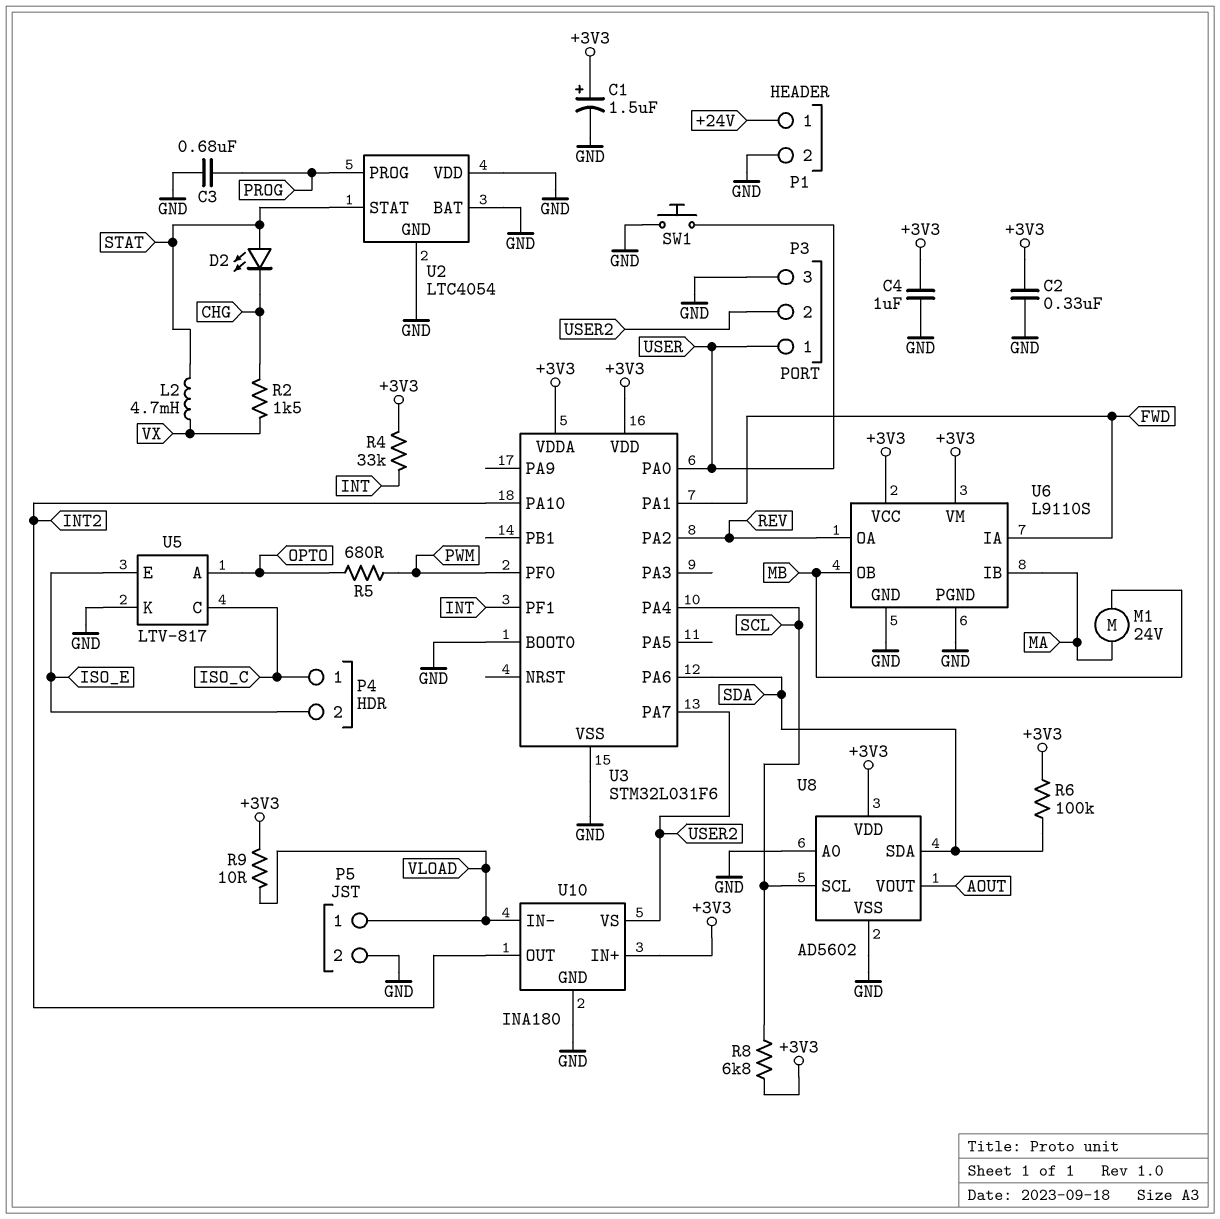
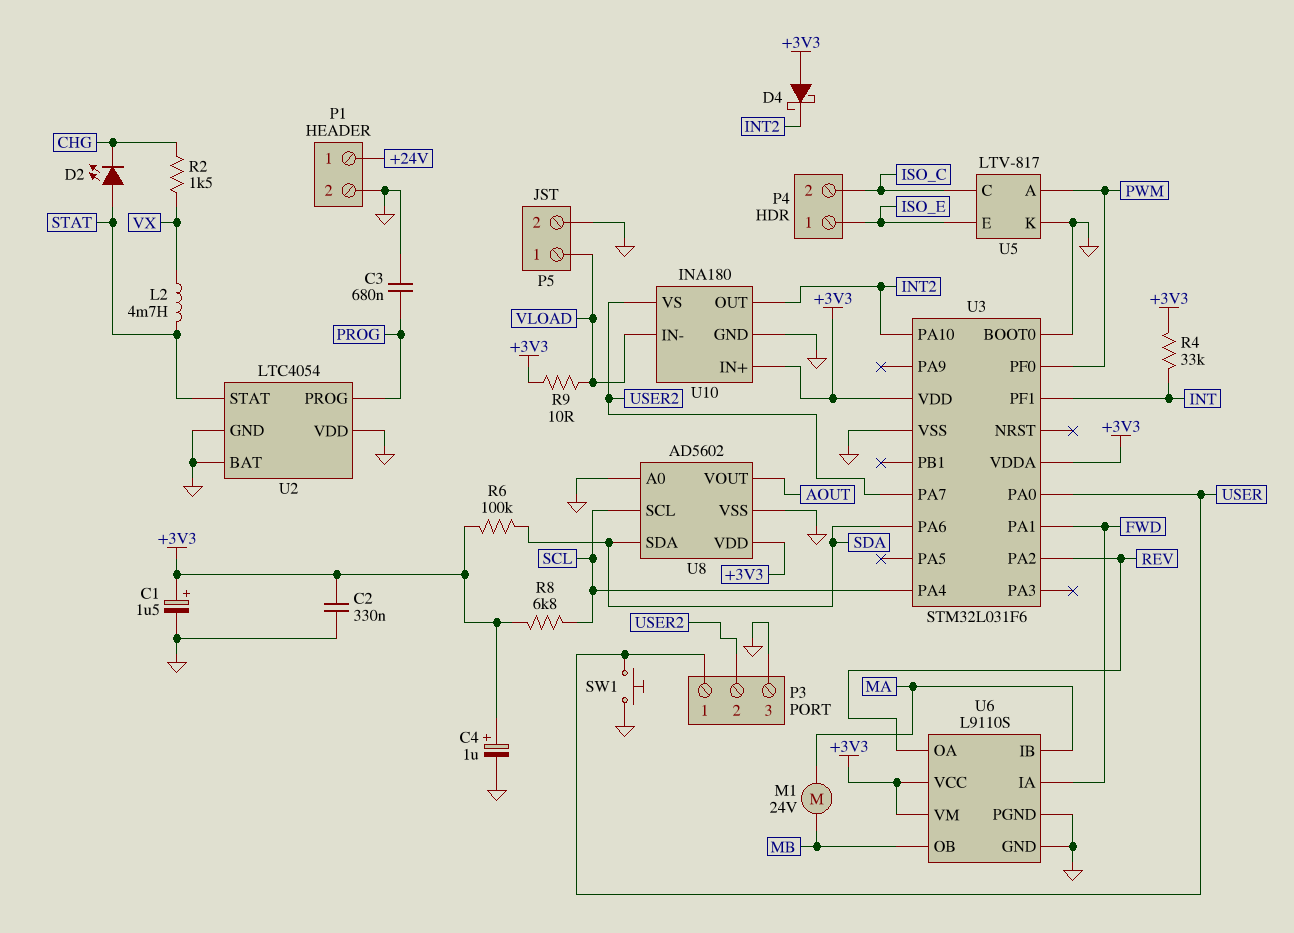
C4: 1uF (+3V3, GND) -> 1uF (plus +3V3, minus GND)
D4: none -> schottky (A +3V3, K INT2)
P4 pin 1: ISO_C -> ISO_E
P4 pin 2: ISO_E -> ISO_C
R5: 680 (OPTO, PWM) -> none
U5 pin A: OPTO -> PWM

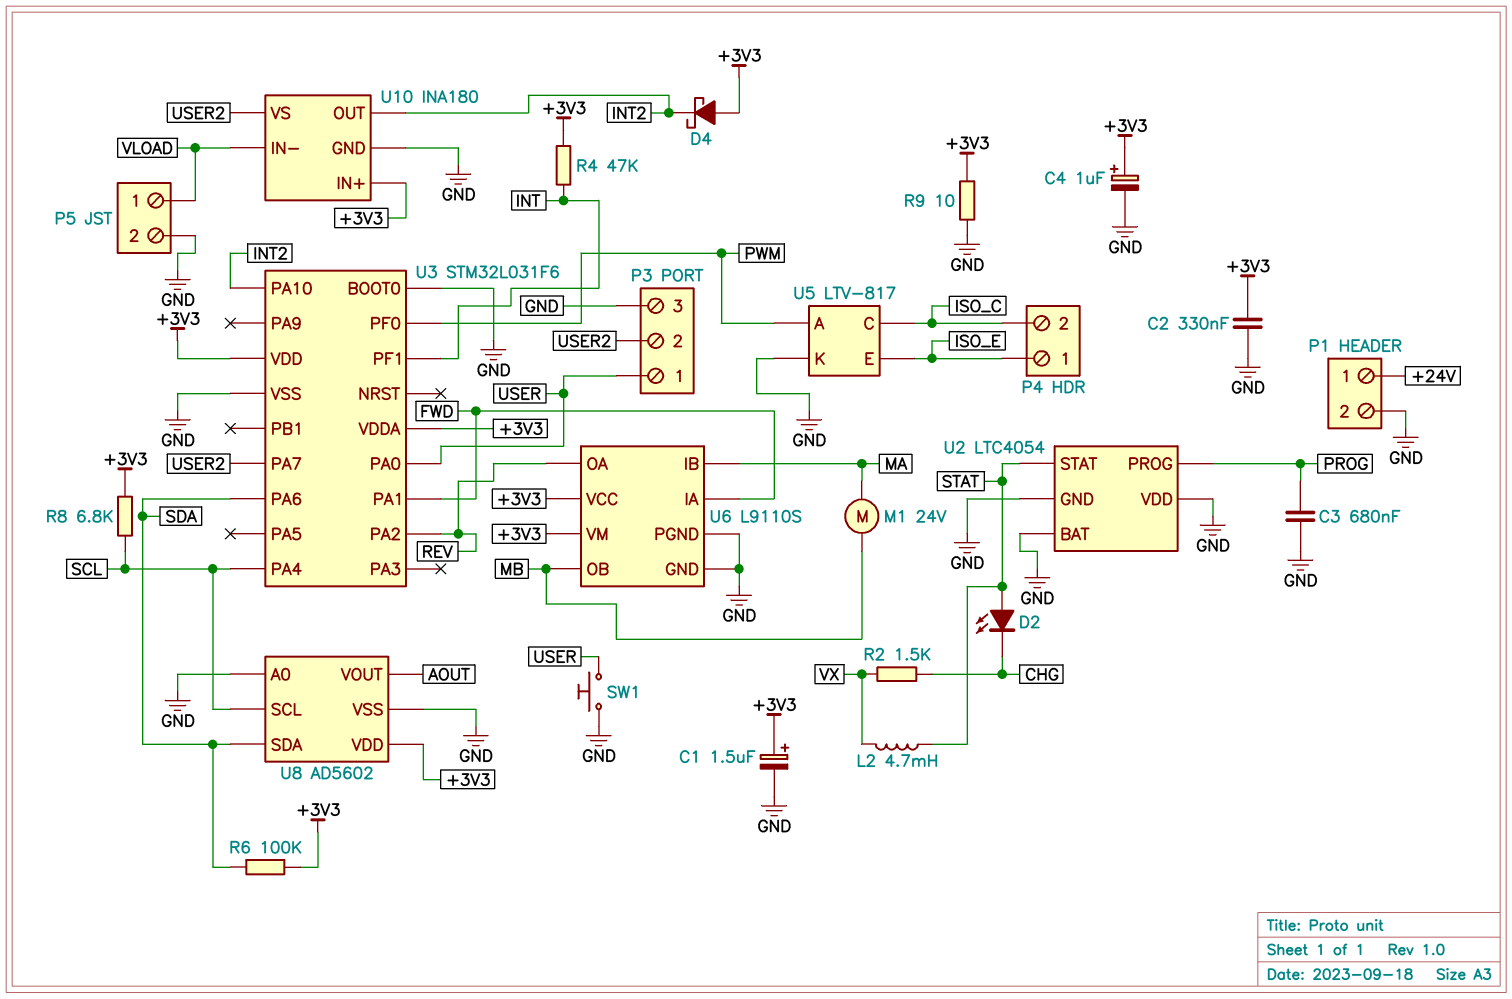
R4: 33k (+3V3, INT) -> 47k (+3V3, INT)
R9: 10 (+3V3, VLOAD) -> 10 (+3V3, GND)

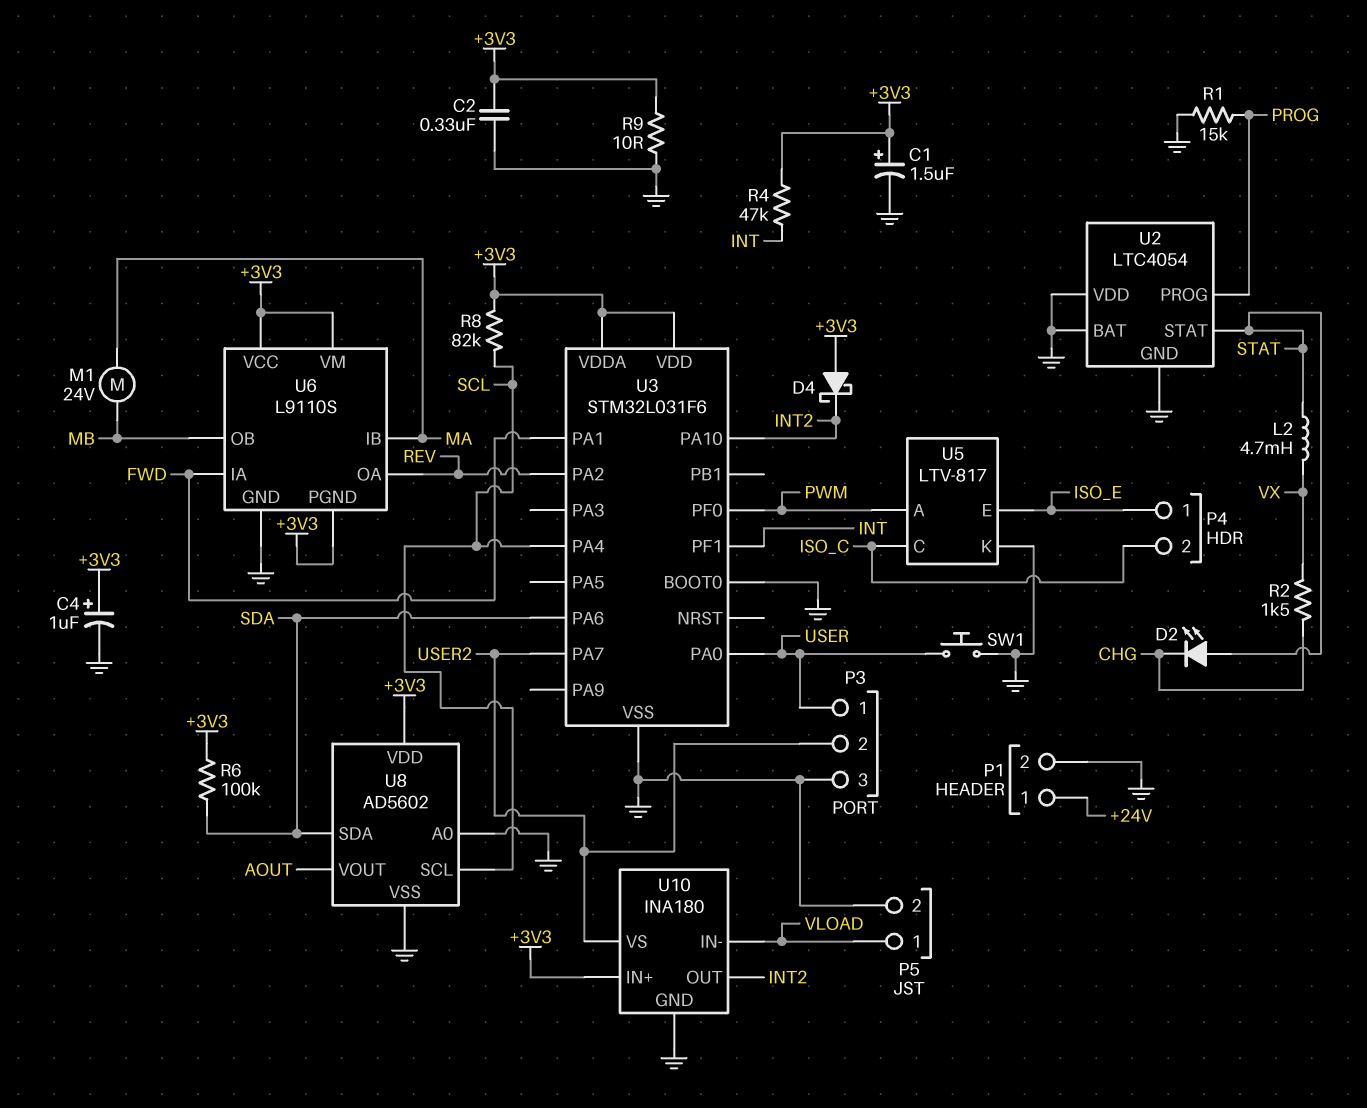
C3: 680nF (GND, PROG) -> none
R1: none -> 15k (GND, PROG)
R8: 6.8k (+3V3, SCL) -> 82k (+3V3, SCL)
U6 pin PGND: GND -> +3V3

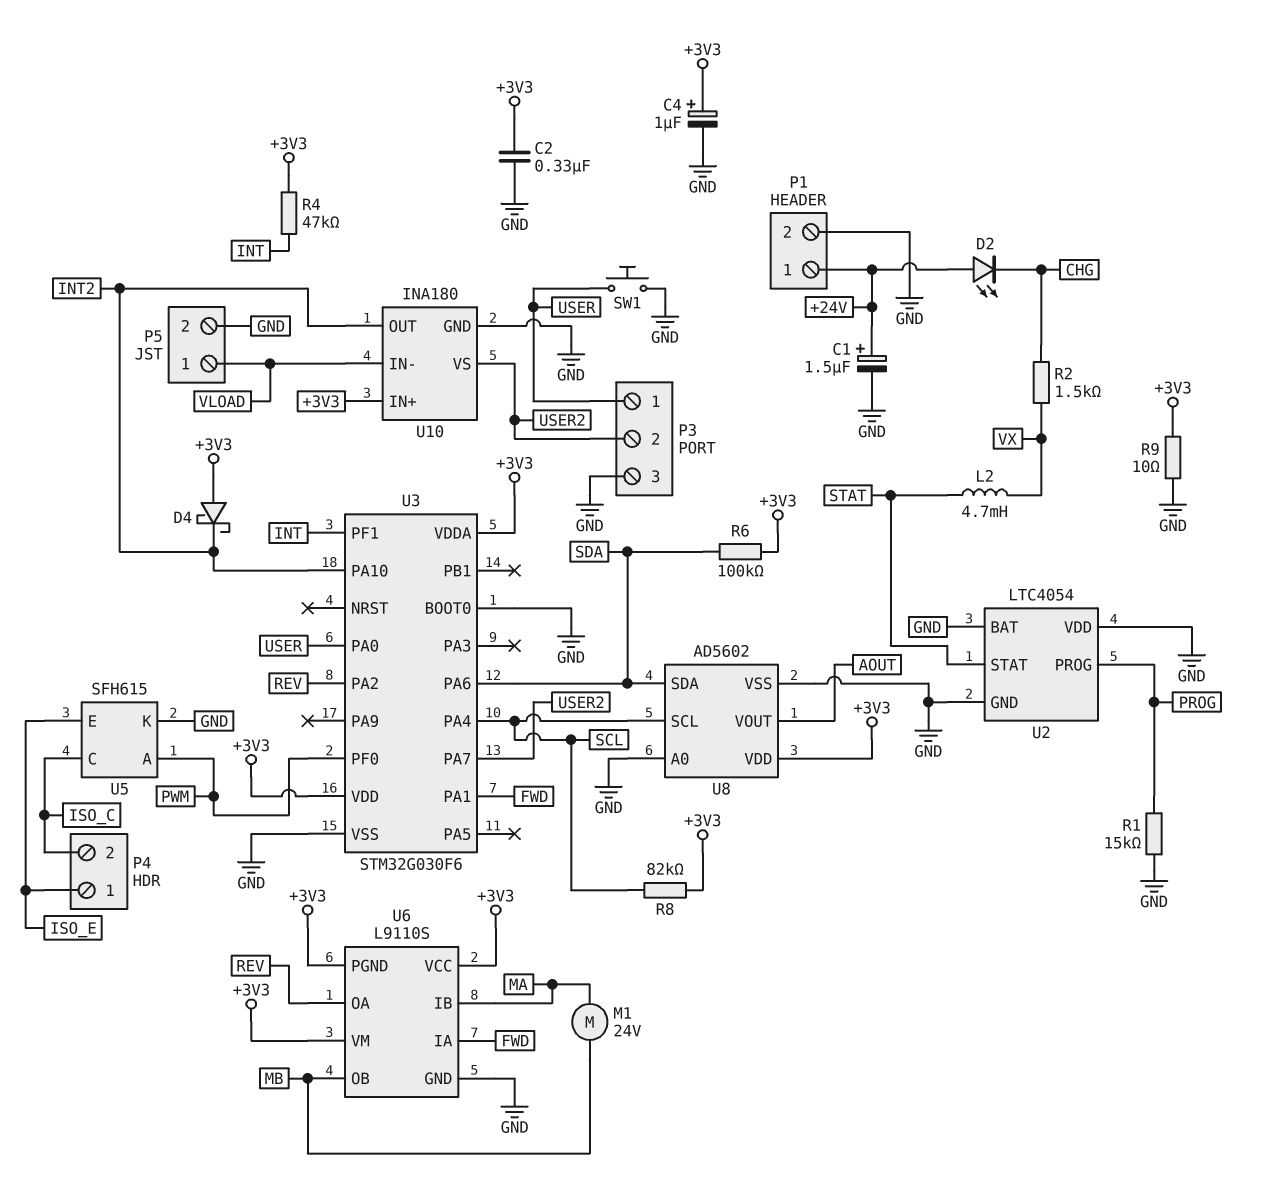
C1: 1.5uF (plus +3V3, minus GND) -> 1.5uF (plus +24V, minus GND)
D2: LED (A STAT, K CHG) -> LED (A +24V, K CHG)
U3: STM32L031F6 -> STM32G030F6
U5: LTV-817 -> SFH615

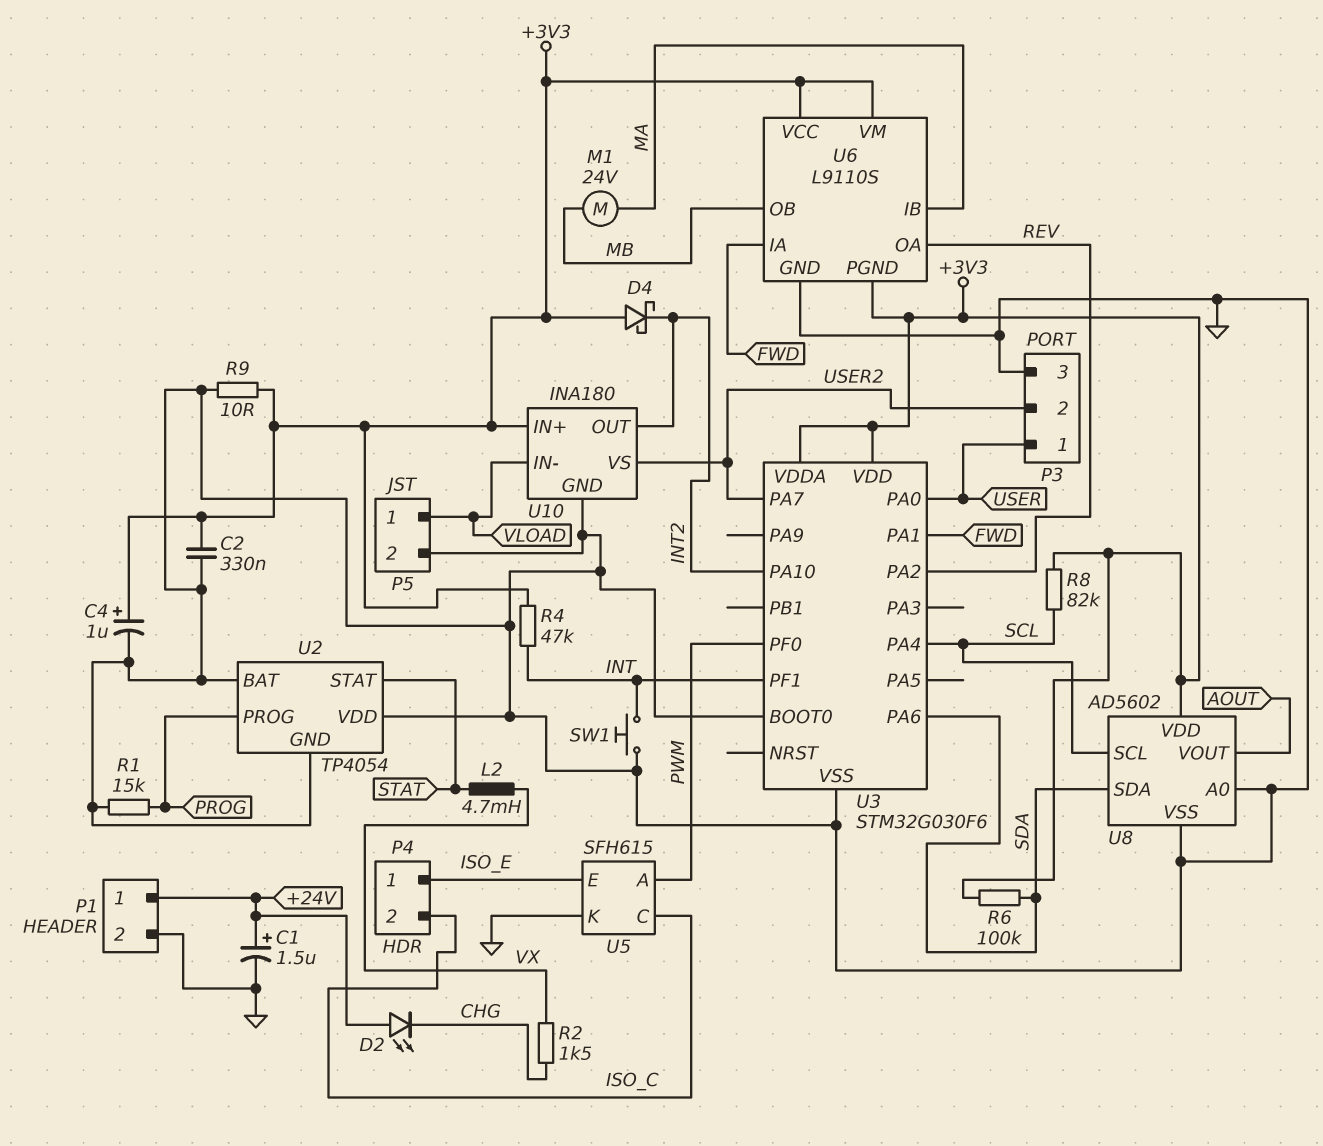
SW1: button (GND, USER) -> button (GND, INT)
U2: LTC4054 -> TP4054

